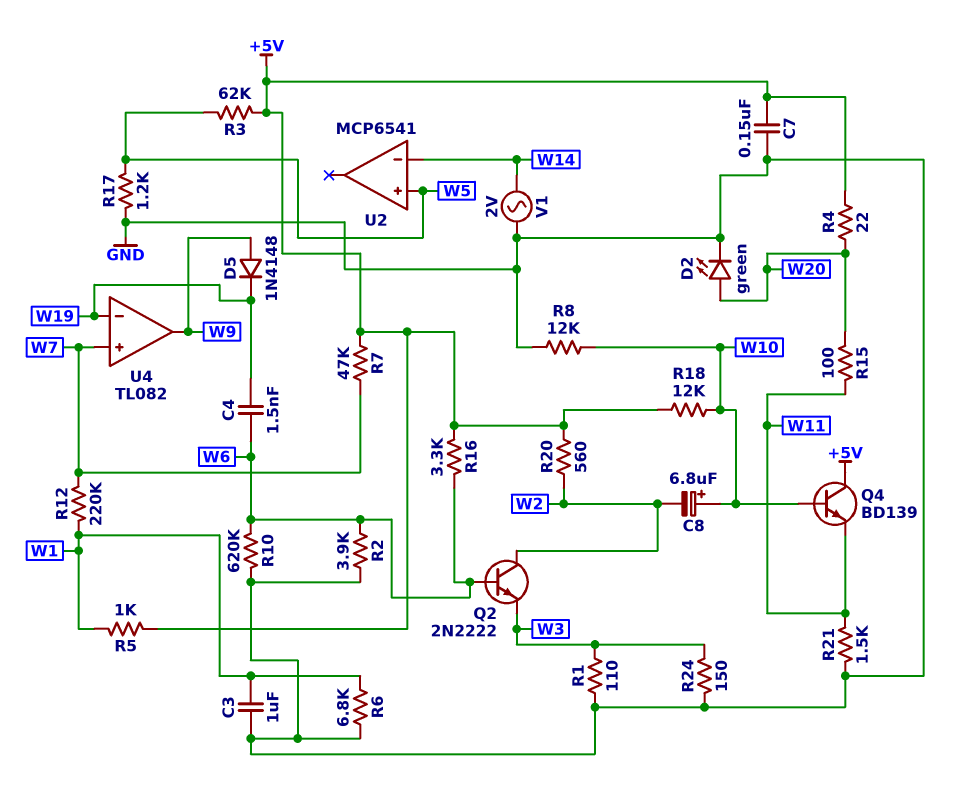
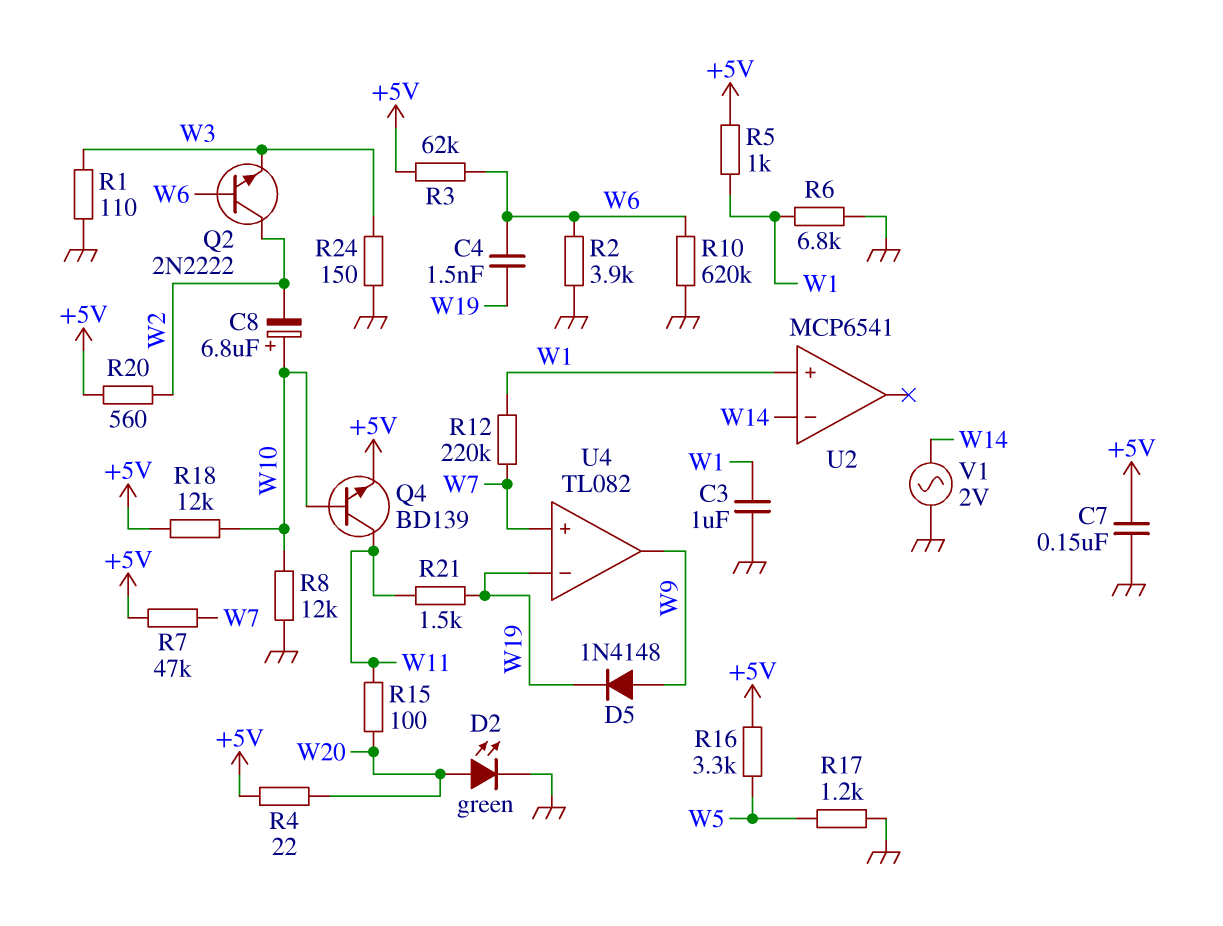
Q4: NPN BD139 (B W10, C +5V, E W11) -> NPN BD139 (B W10, C W11, E +5V)
R3: 62k (+5V, W5) -> 62k (+5V, W6)
R16: 3.3k (+5V, W6) -> 3.3k (+5V, W5)
R21: 1.5k (GND, W11) -> 1.5k (W11, W19)
U2 pin in+: W5 -> W1

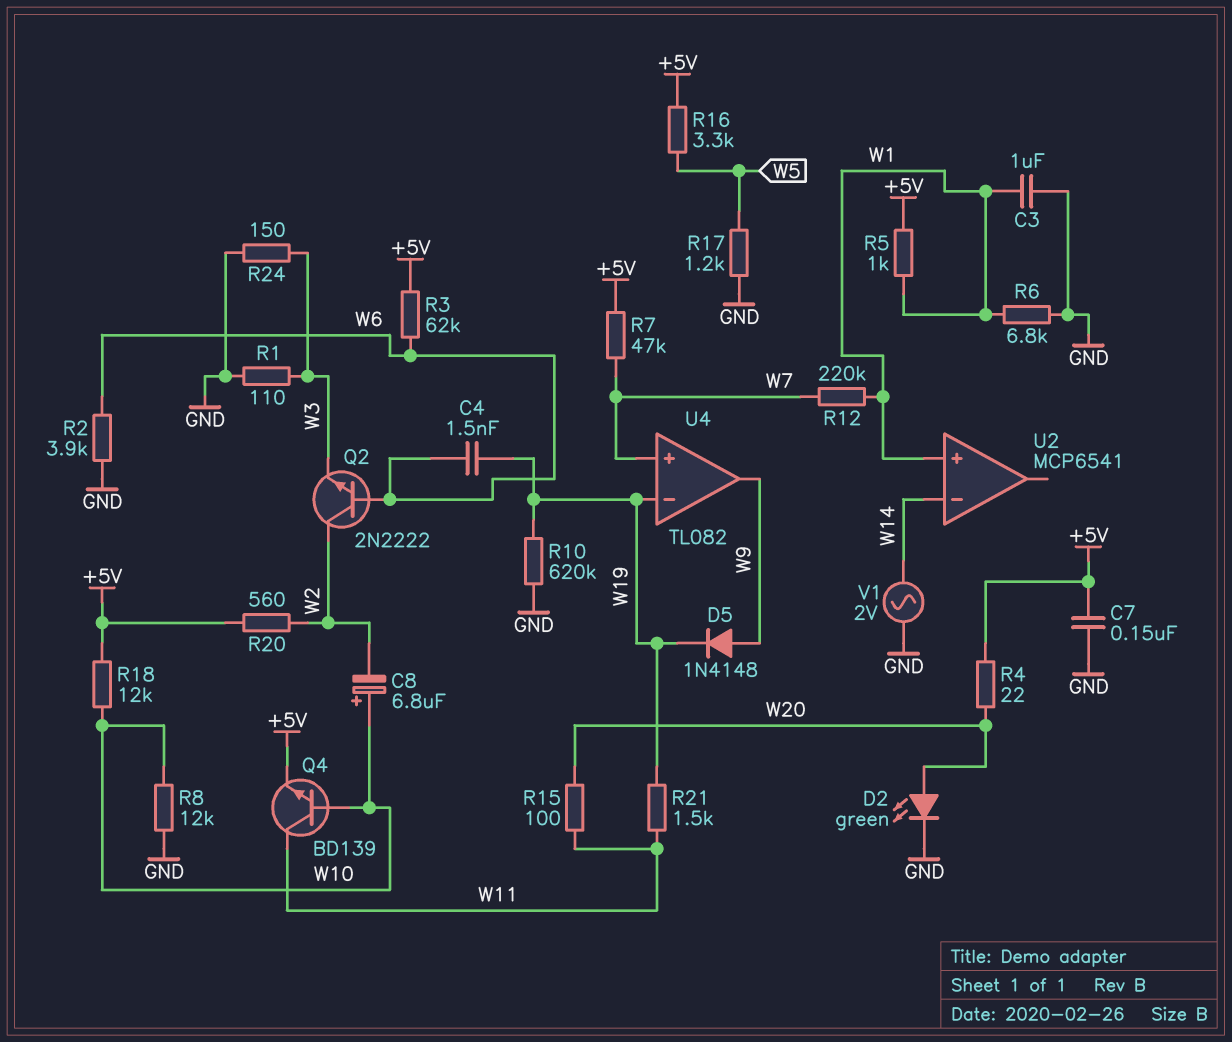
R10: 620k (GND, W6) -> 620k (GND, W19)

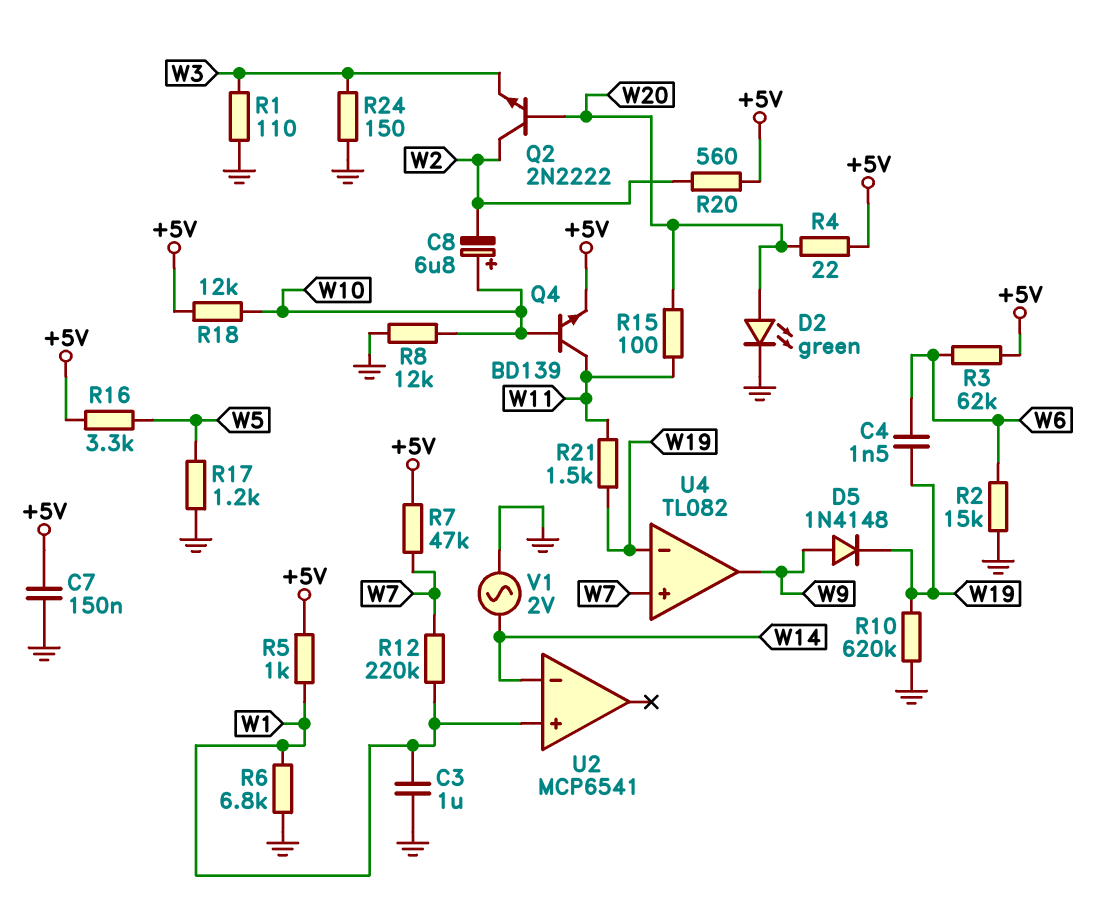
Q2: NPN 2N2222 (B W6, C W2, E W3) -> NPN 2N2222 (B W20, C W2, E W3)
R2: 3.9k (GND, W6) -> 15k (GND, W6)

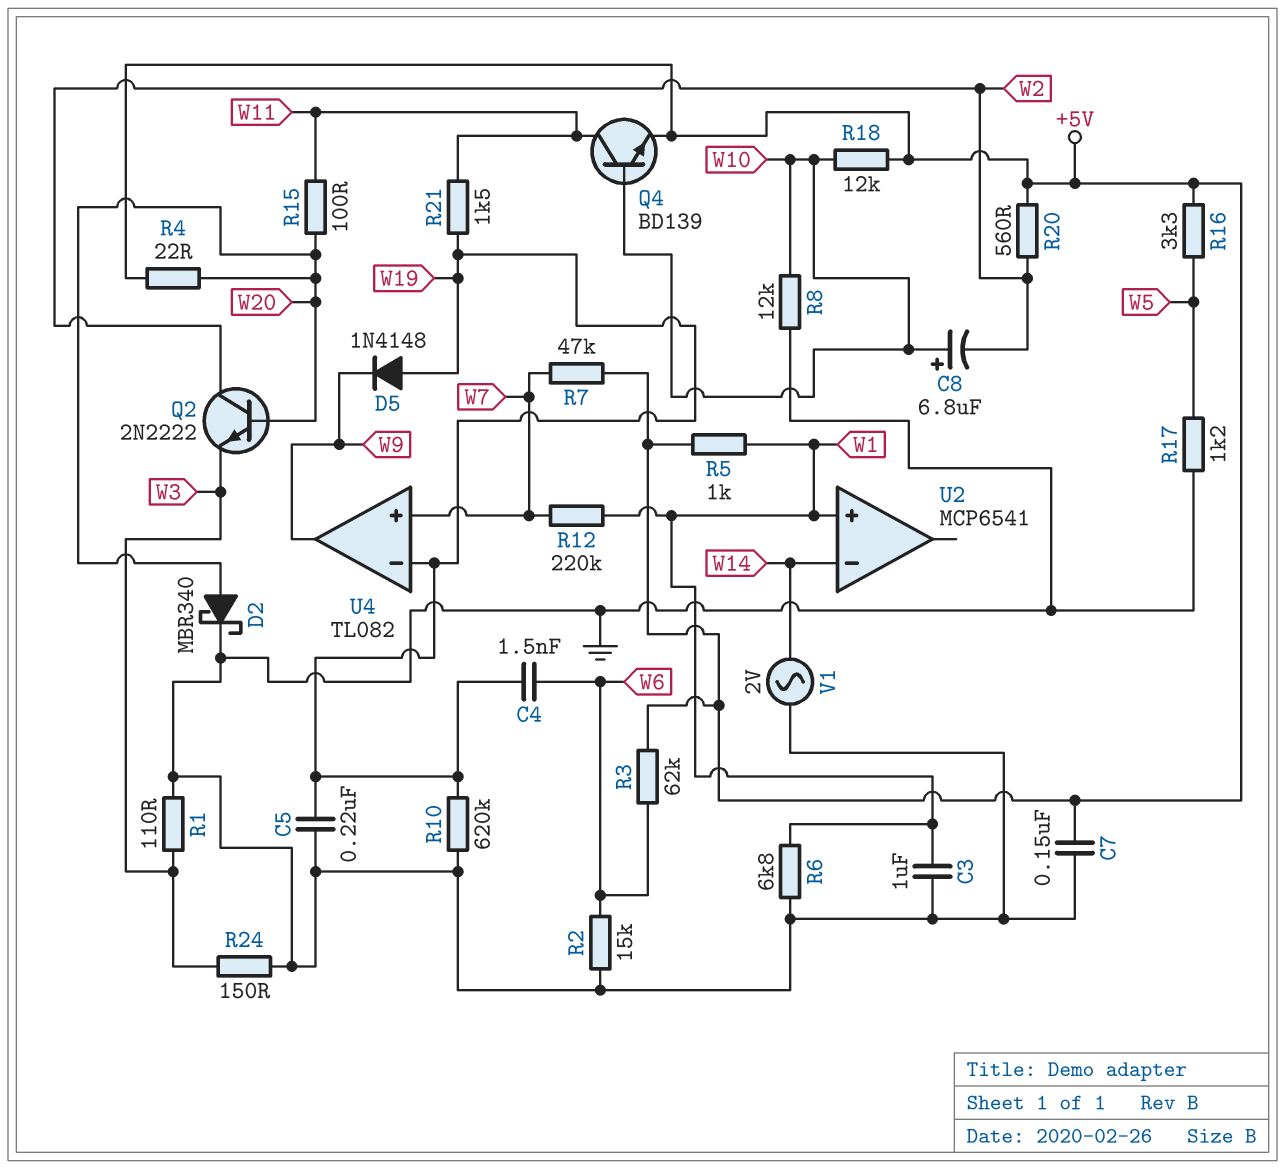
C5: none -> 220nF (GND, W19)
D2: LED green (A W20, K GND) -> schottky MBR340 (A W20, K GND)
D5: diode 1N4148 (A W9, K W19) -> diode 1N4148 (A W19, K W9)

